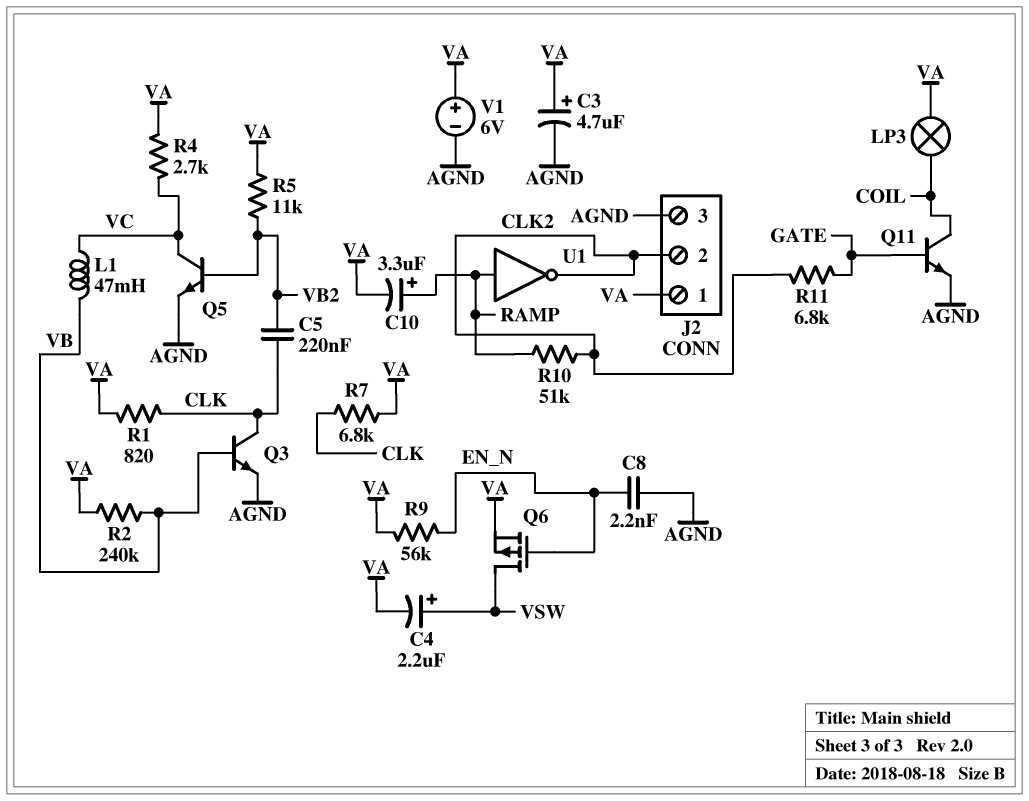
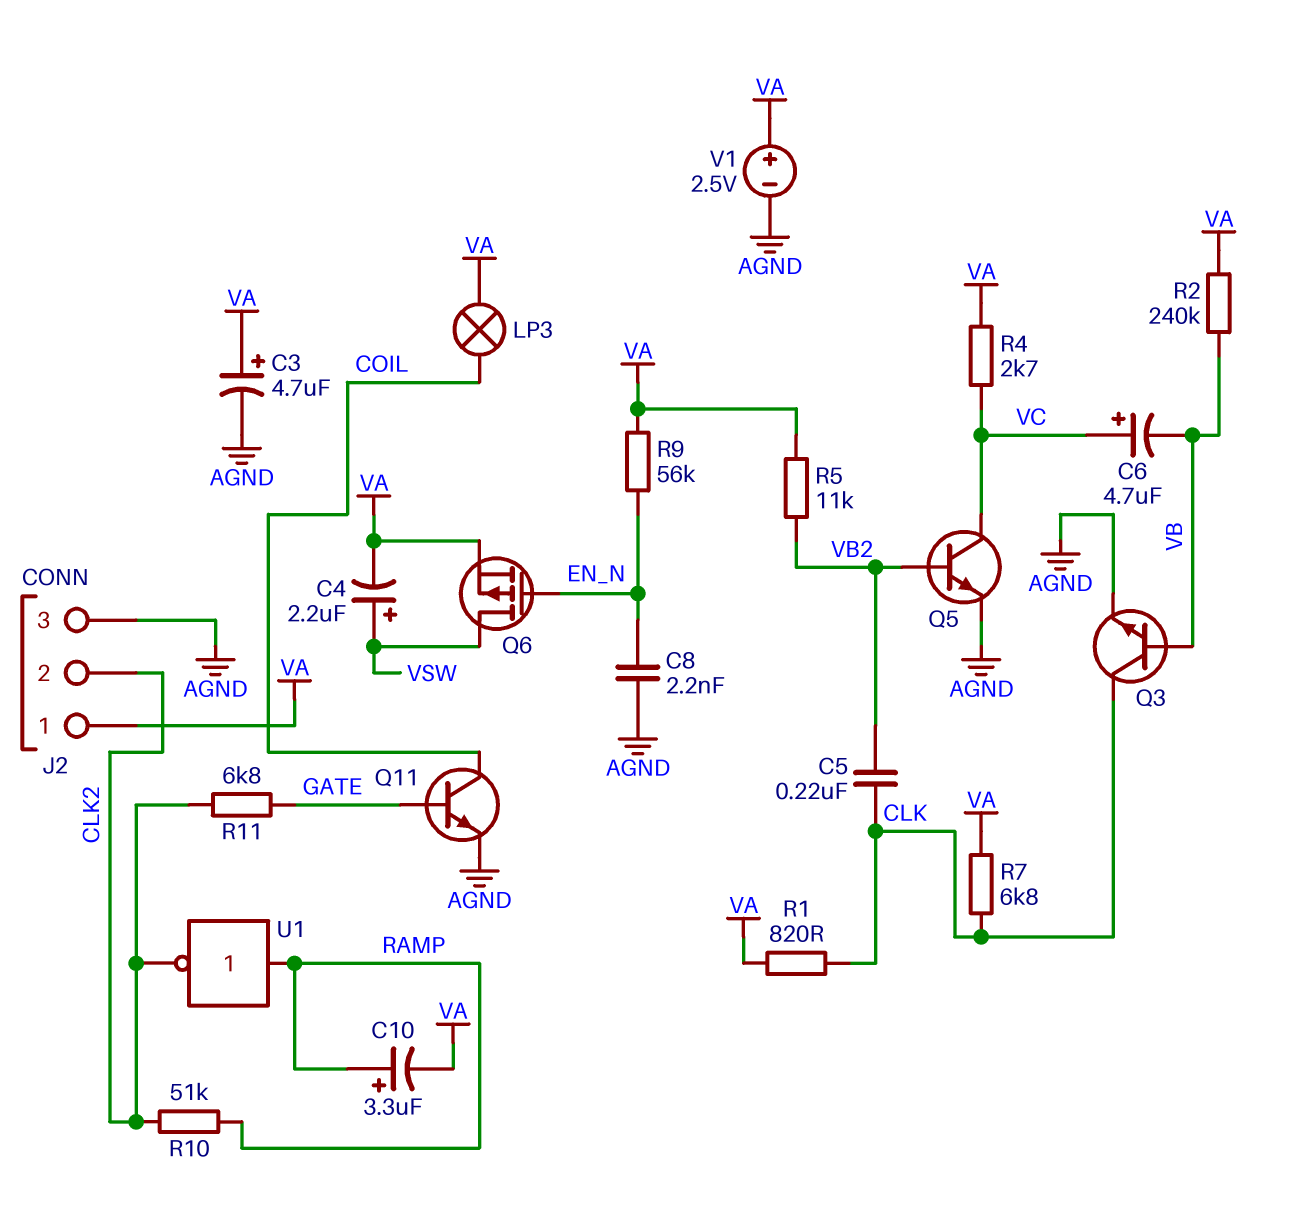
C6: none -> 4.7uF (plus VC, minus VB)
L1: 47mH (VB, VC) -> none
V1: 6V (plus VA, minus AGND) -> 2.5V (plus VA, minus AGND)

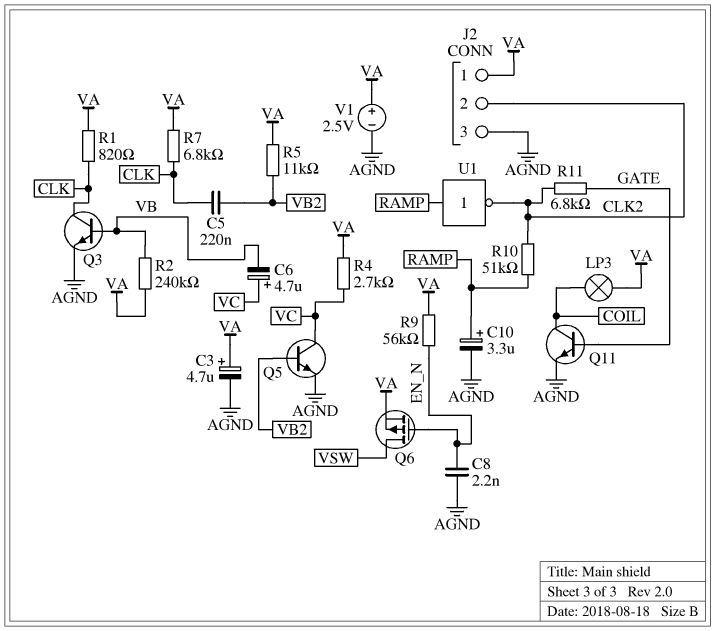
C4: 2.2uF (plus VSW, minus VA) -> none
C10: 3.3uF (plus RAMP, minus VA) -> 3.3uF (plus RAMP, minus AGND)

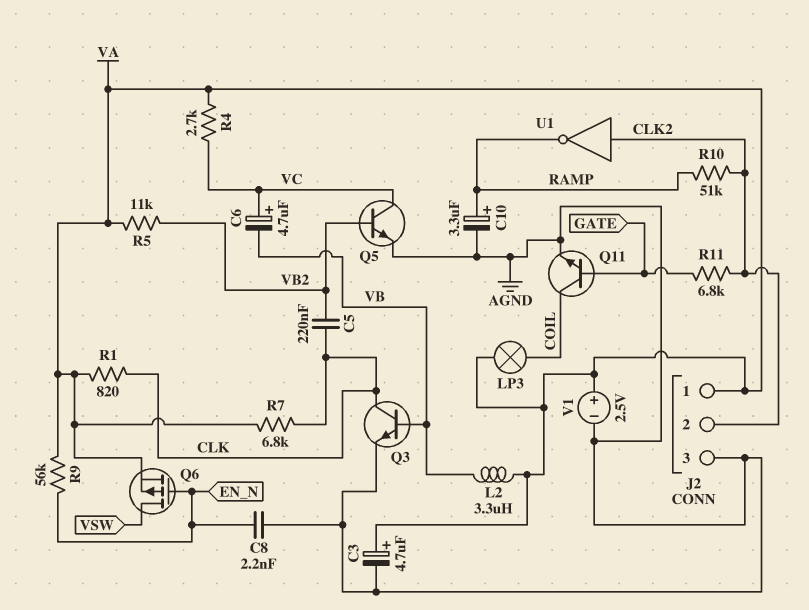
L2: none -> 3.3uH (VA, VB)
R2: 240k (VA, VB) -> none
U1: NOT (in RAMP, out CLK2) -> NOT (in CLK2, out RAMP)

